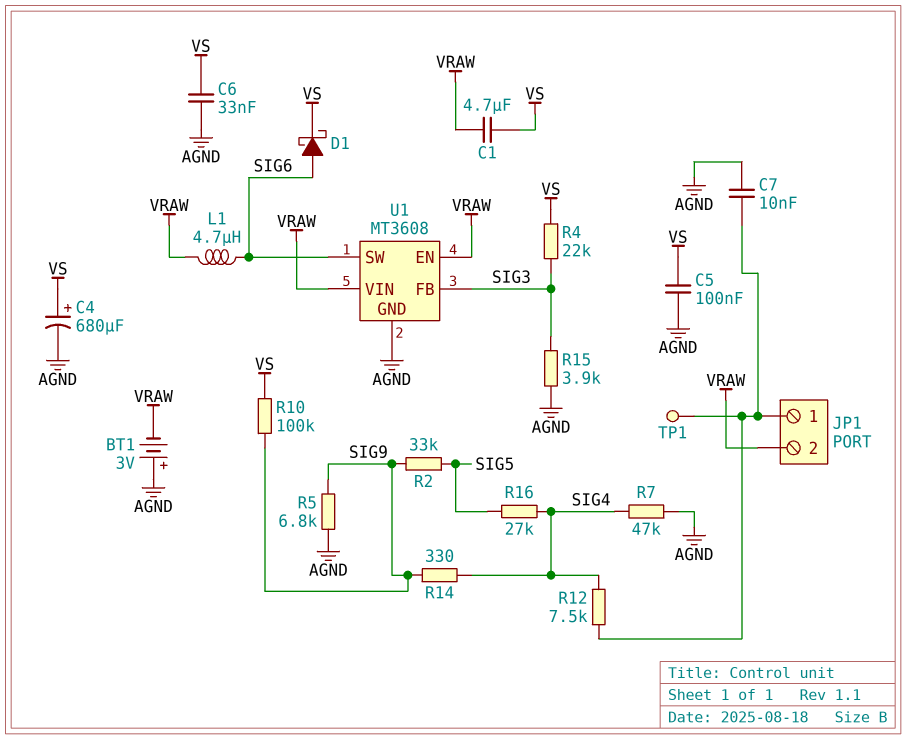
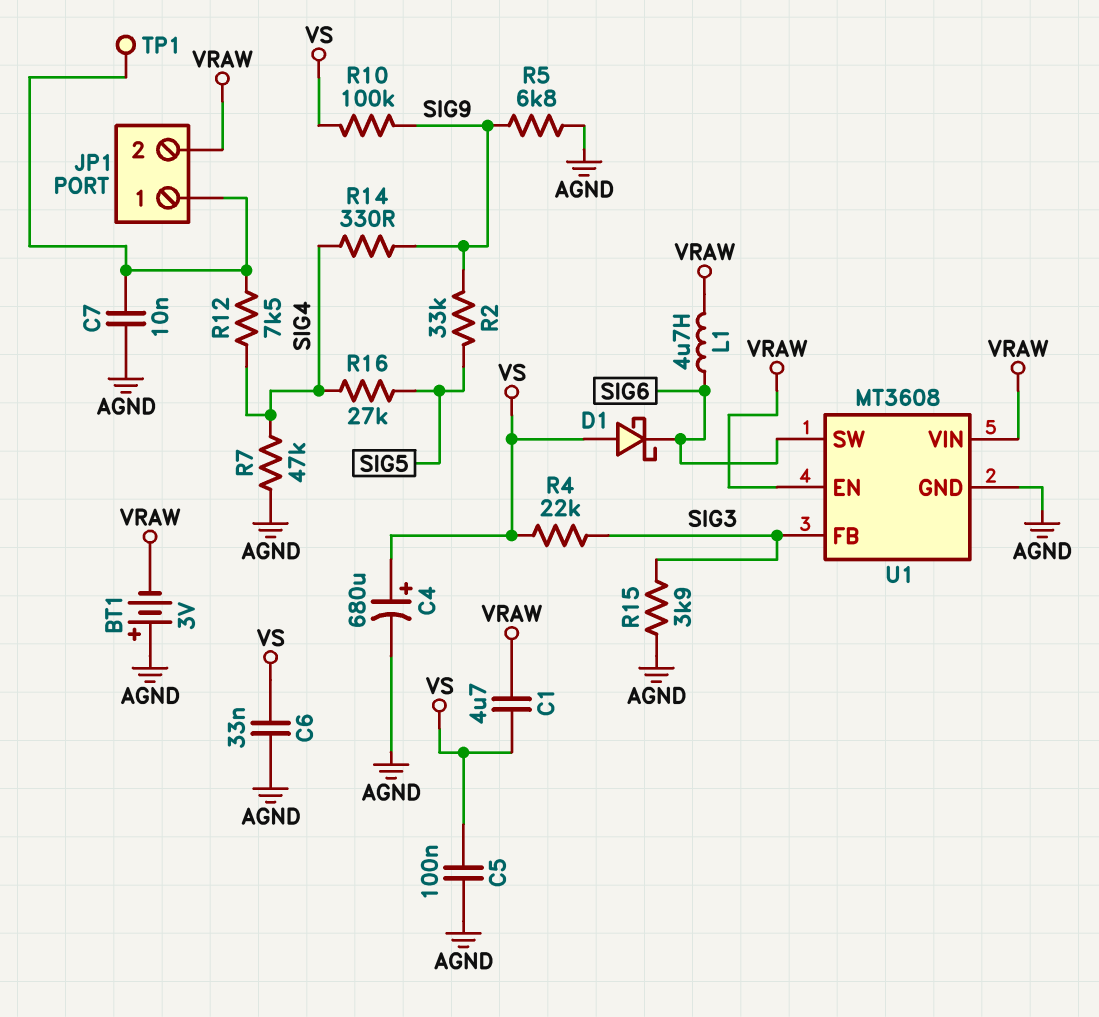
D1: schottky (A SIG6, K VS) -> schottky (A VS, K SIG6)

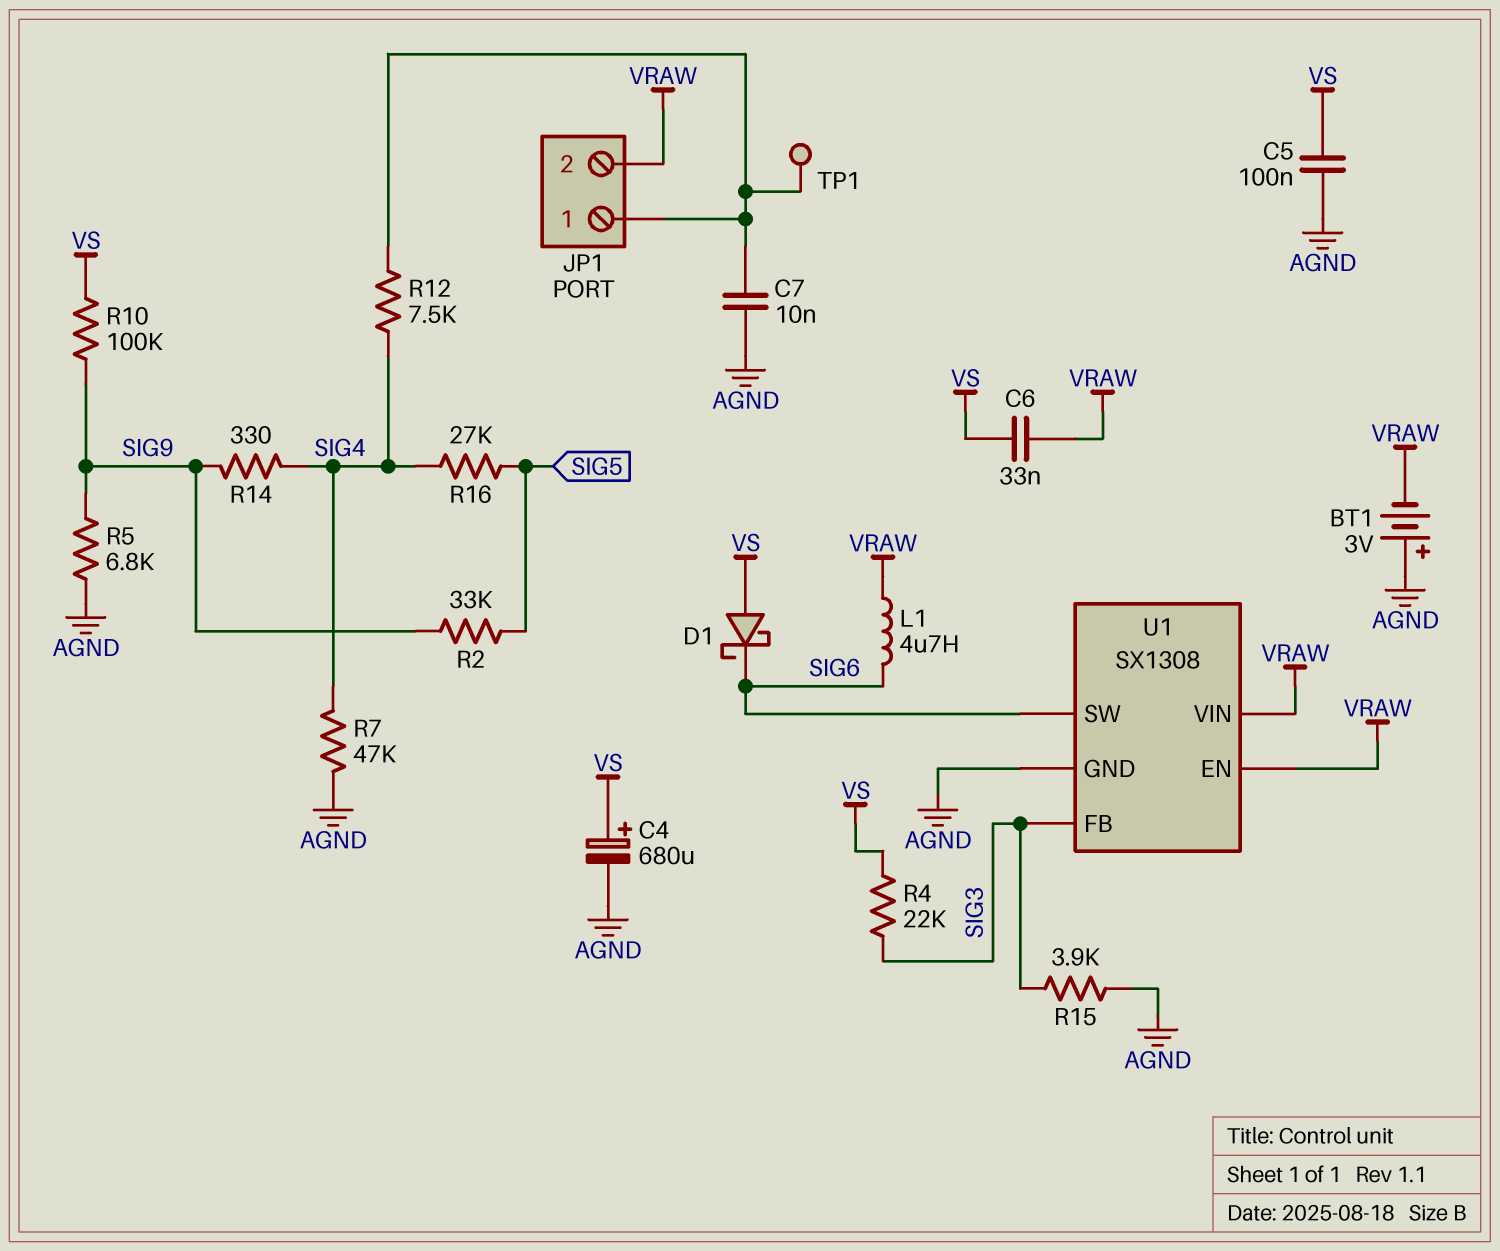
C1: 4.7uF (VRAW, VS) -> none
C6: 33nF (AGND, VS) -> 33nF (VRAW, VS)
U1: MT3608 -> SX1308

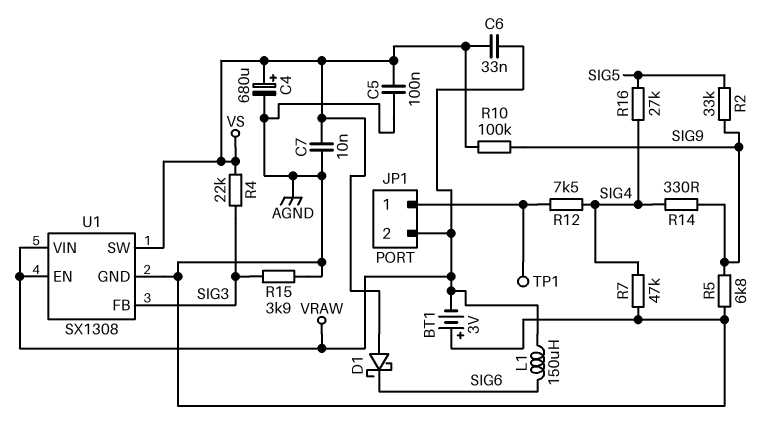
C7: 10nF (AGND, JP1/1) -> 10nF (AGND, VS)
L1: 4.7uH (SIG6, VRAW) -> 150uH (SIG6, VRAW)
U1 pin SW: SIG6 -> VS

